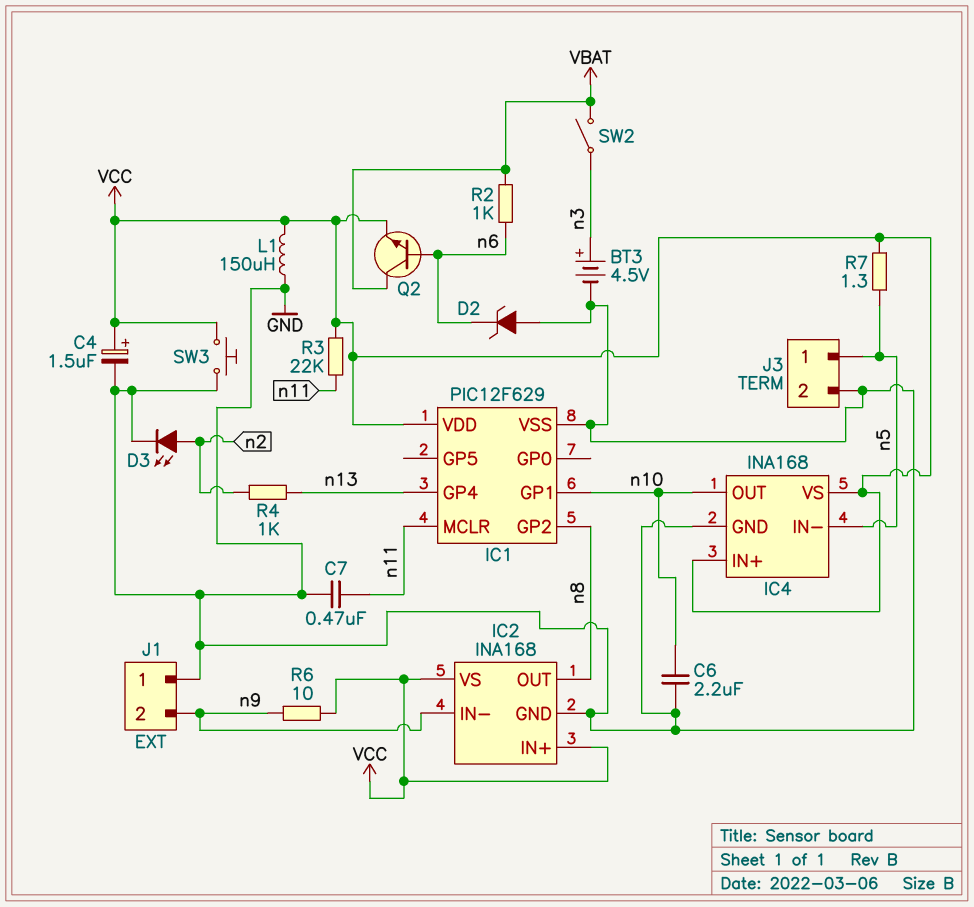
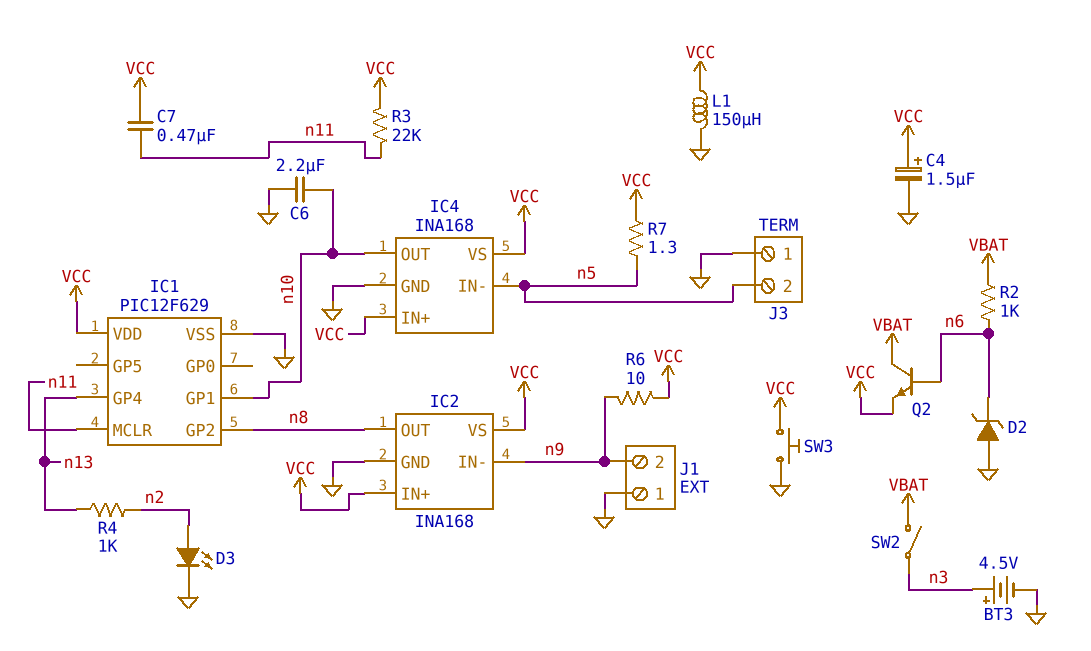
C7: 470nF (GND, n11) -> 470nF (VCC, n11)
J3 pin 1: n5 -> GND
J3 pin 2: GND -> n5

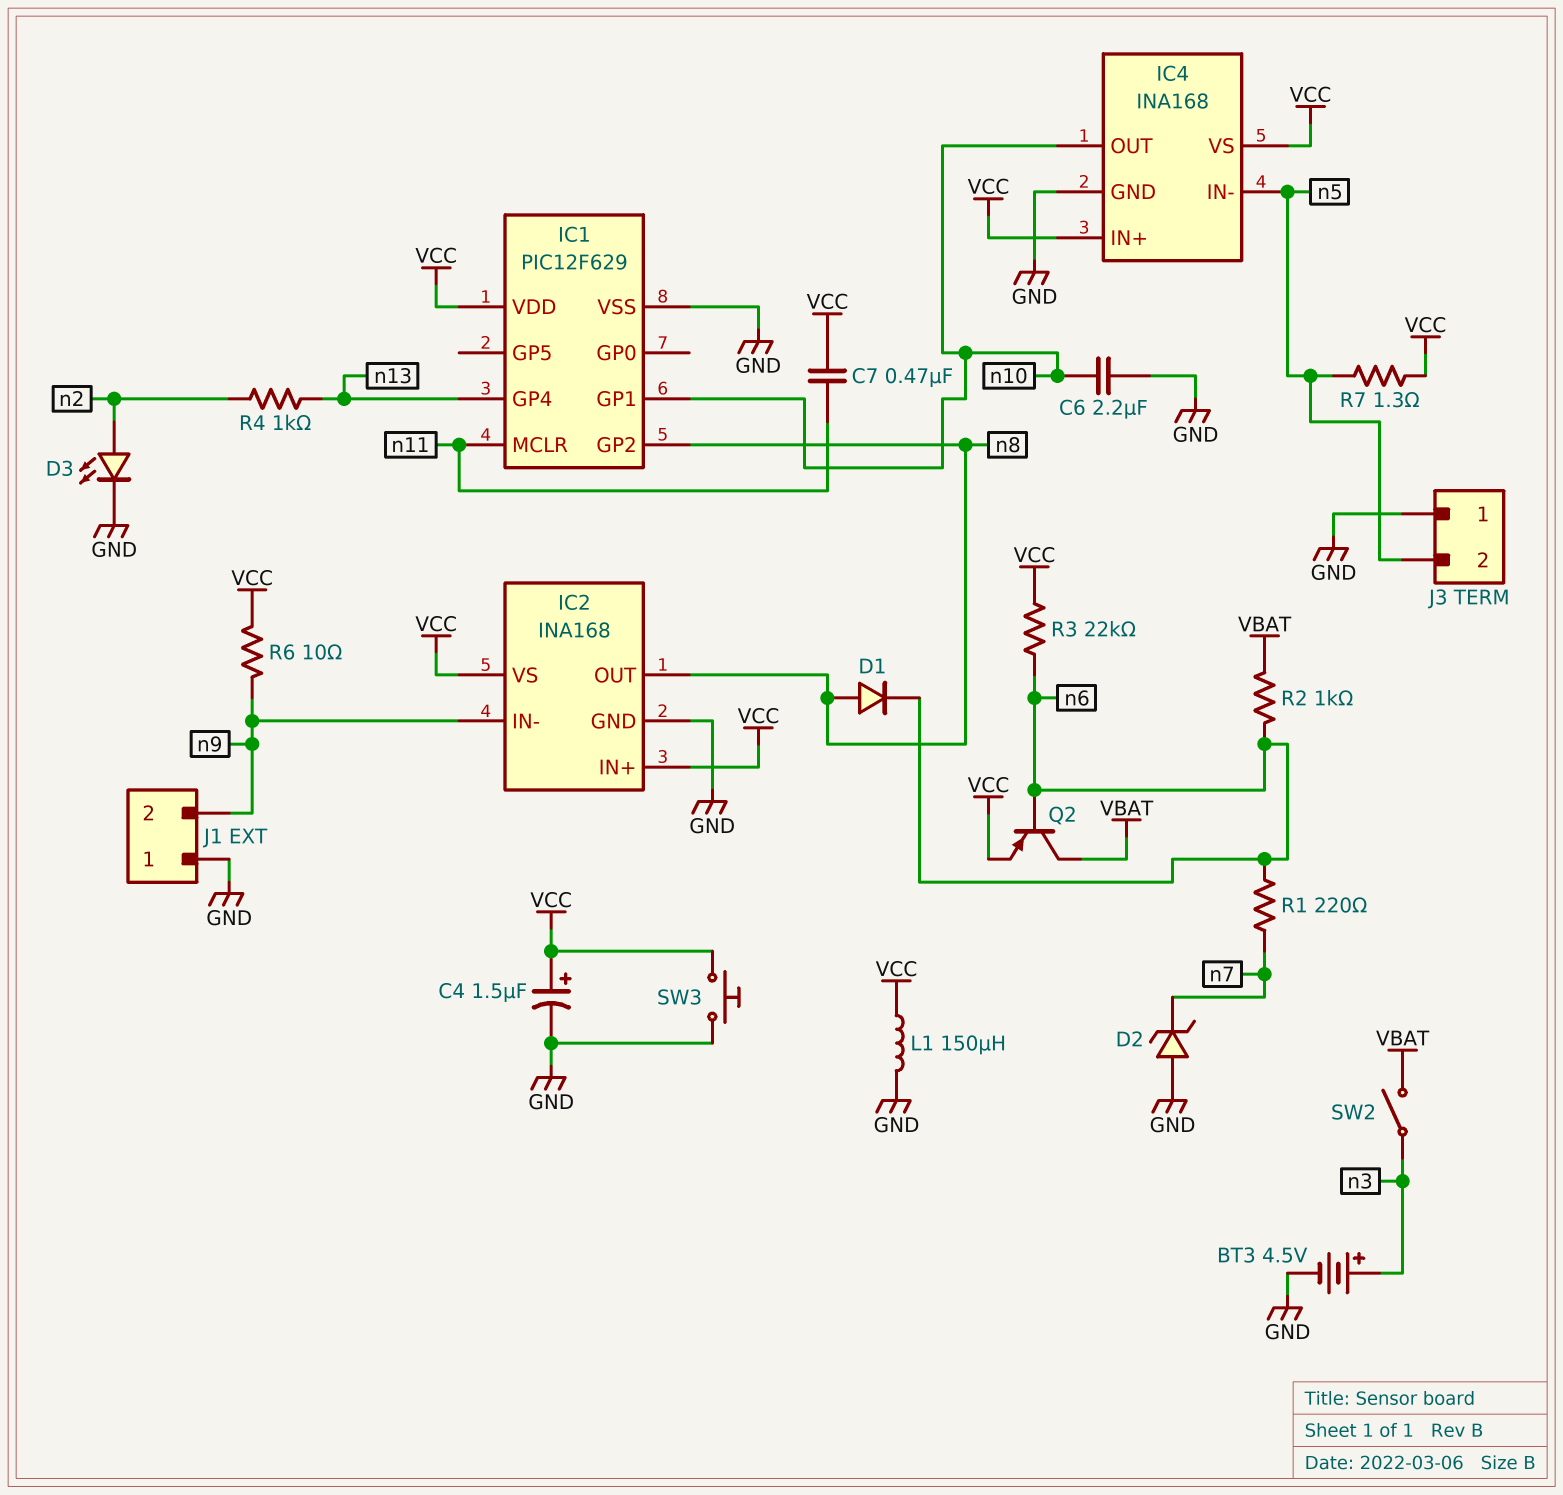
D1: none -> diode (A n8, K n6)
D2: zener (A GND, K n6) -> zener (A GND, K n7)
Q2: NPN (B n6, C VBAT, E VCC) -> PNP (B n6, C VBAT, E VCC)
R1: none -> 220 (n6, n7)
R3: 22k (VCC, n11) -> 22k (VCC, n6)

